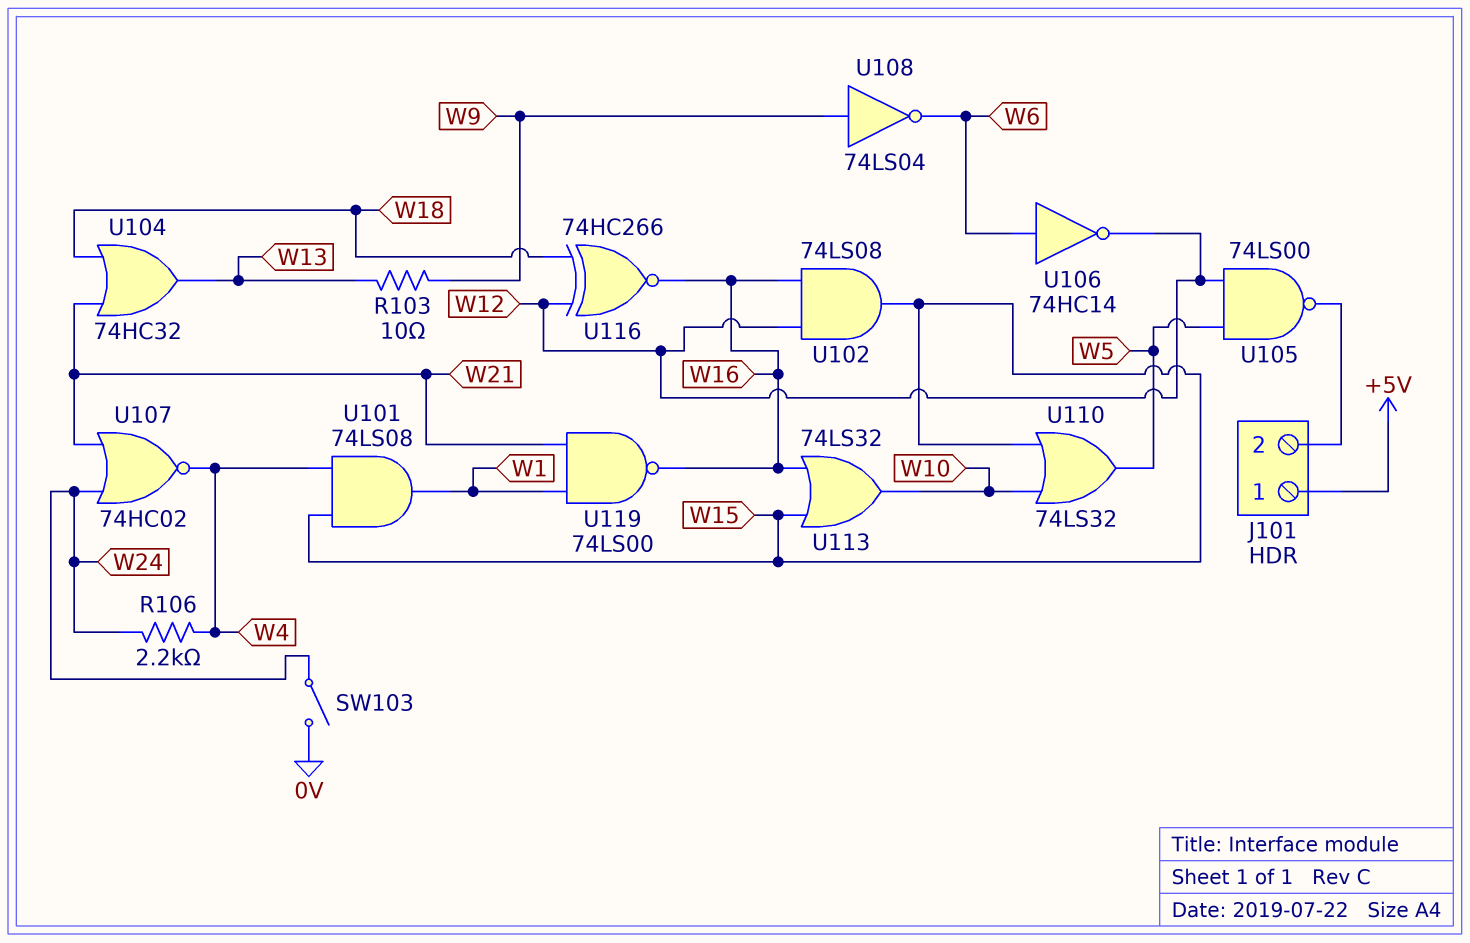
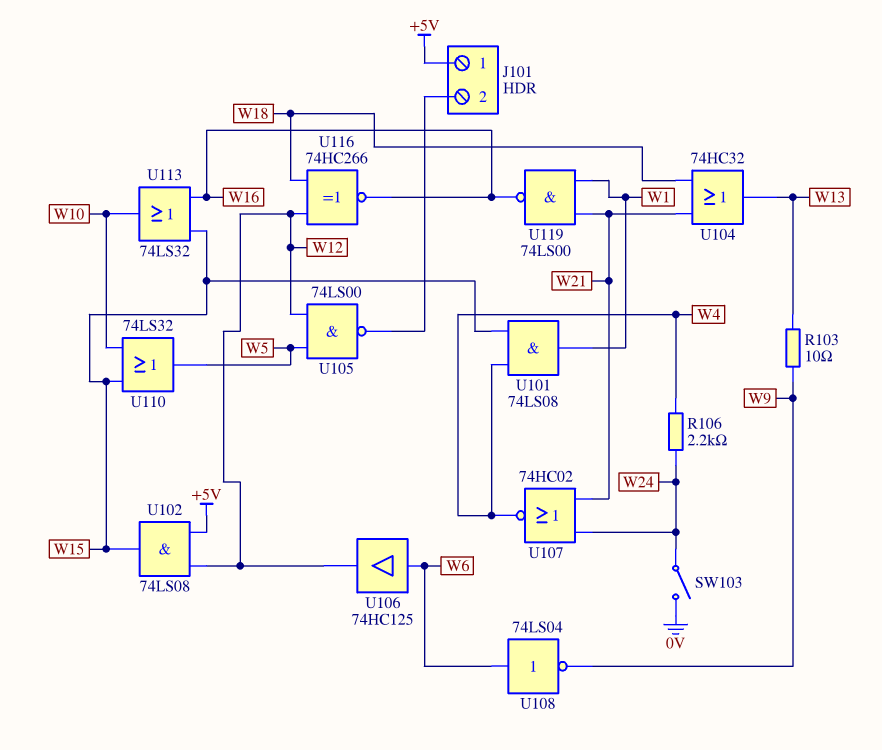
U102: AND 74LS08 (in W12, in W16, out W15) -> AND 74LS08 (in +5V, in W12, out W15)
U106: NOT 74HC14 (in W6, out W12) -> buffer 74HC125 (in W6, out W12)
U108: NOT 74LS04 (in W9, out W6) -> NOT 74LS04 (in W6, out W9)

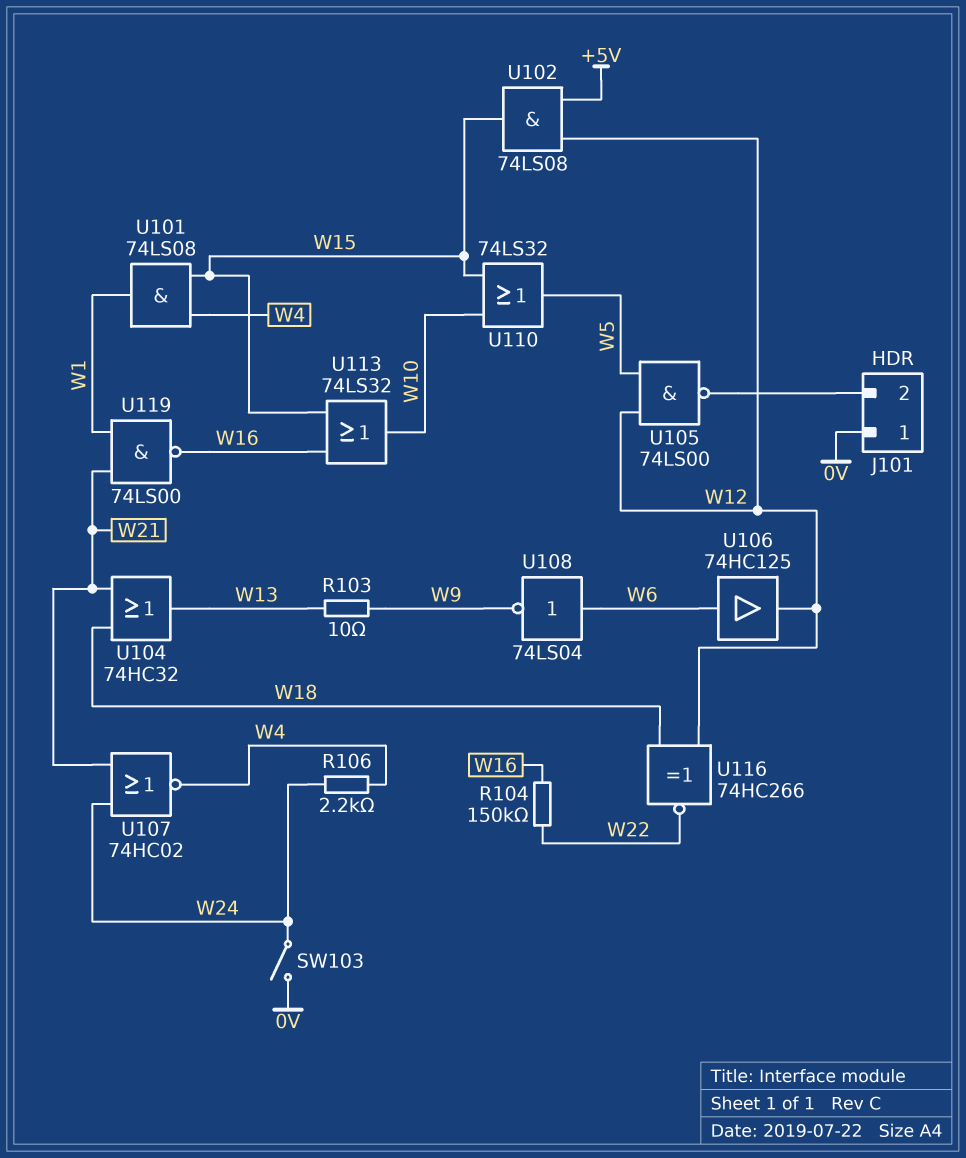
J101 pin 1: +5V -> 0V
R104: none -> 150k (W16, W22)
U116: XNOR 74HC266 (in W12, in W18, out W16) -> XNOR 74HC266 (in W12, in W18, out W22)

